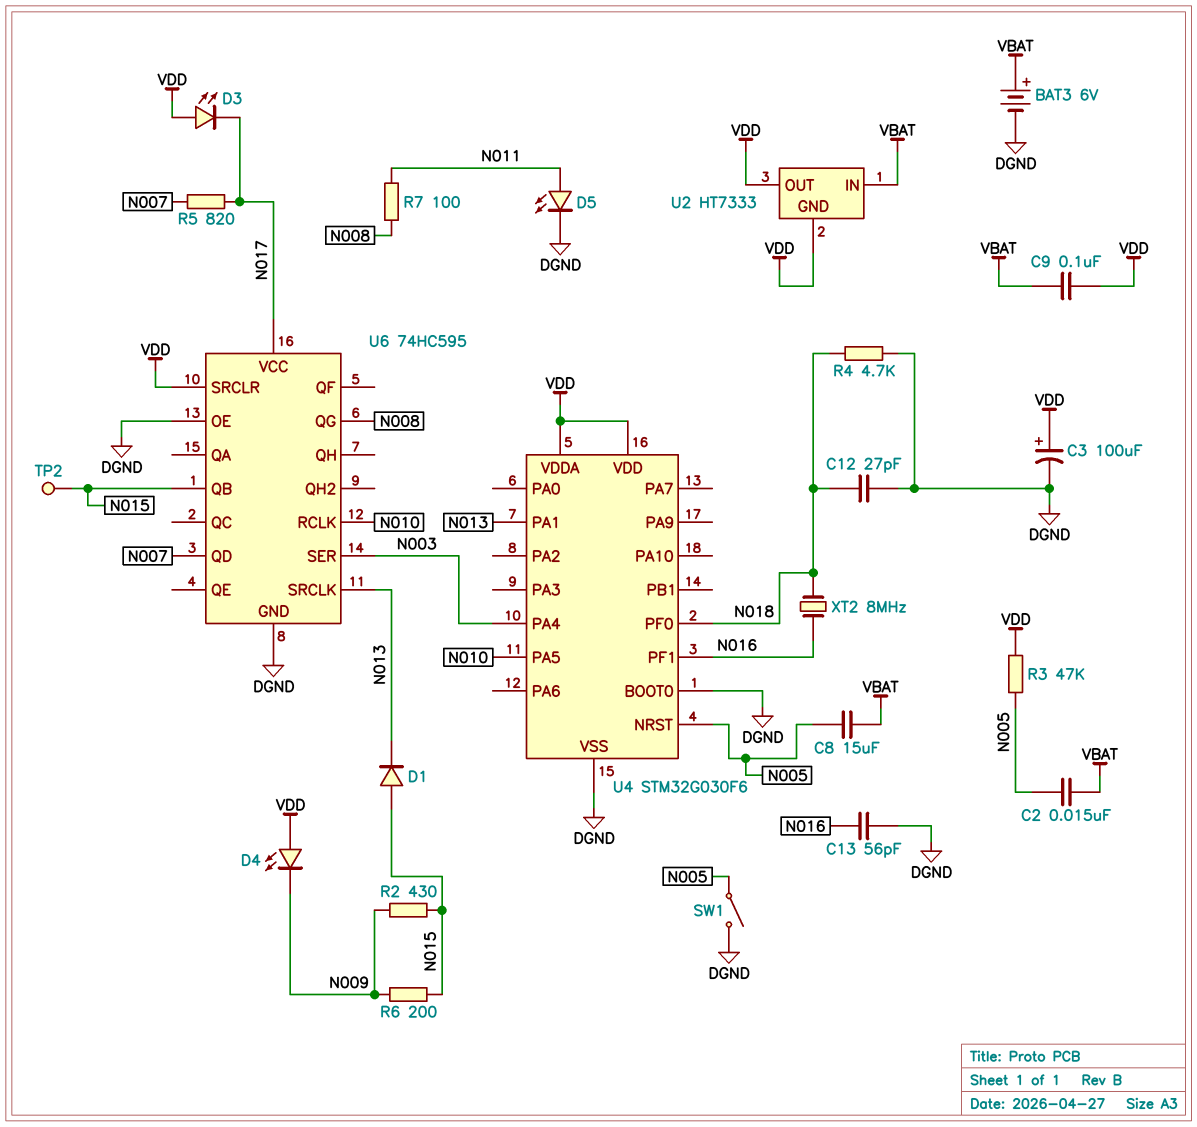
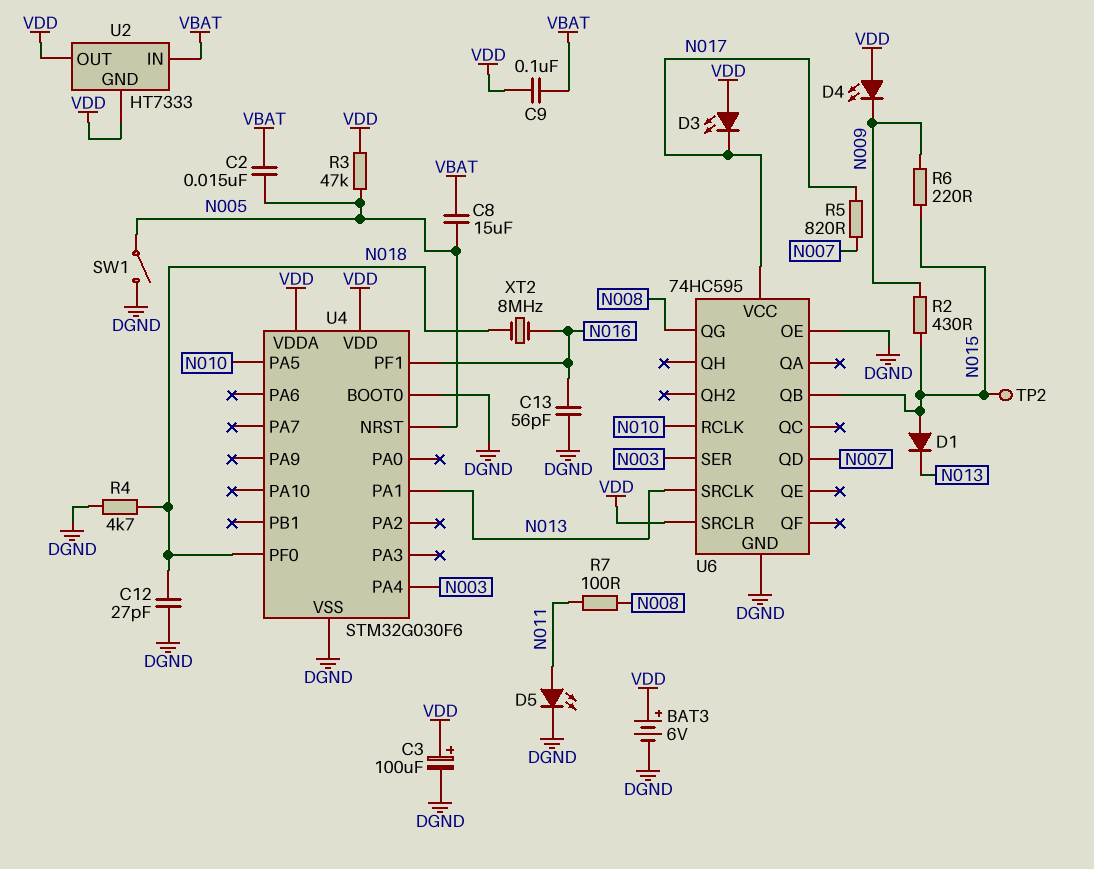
BAT3: 6V (plus VBAT, minus DGND) -> 6V (plus VDD, minus DGND)
R6: 200 (N009, N015) -> 220 (N009, N015)

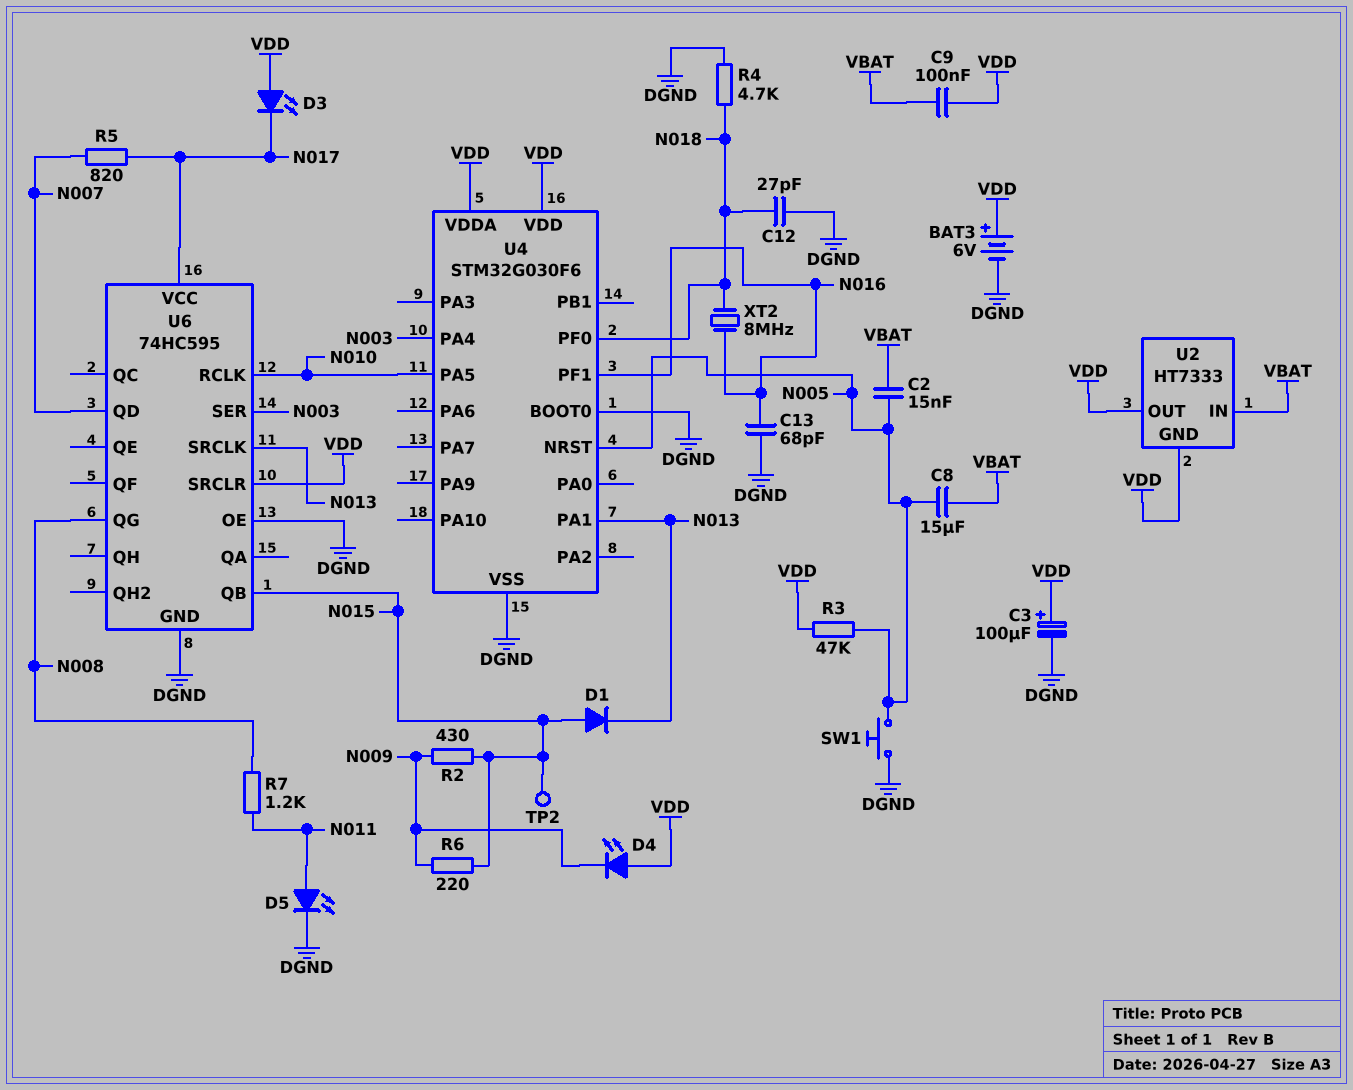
C13: 56pF (DGND, N016) -> 68pF (DGND, N016)
R7: 100 (N008, N011) -> 1.2k (N008, N011)
SW1: switch (DGND, N005) -> button (DGND, N005)

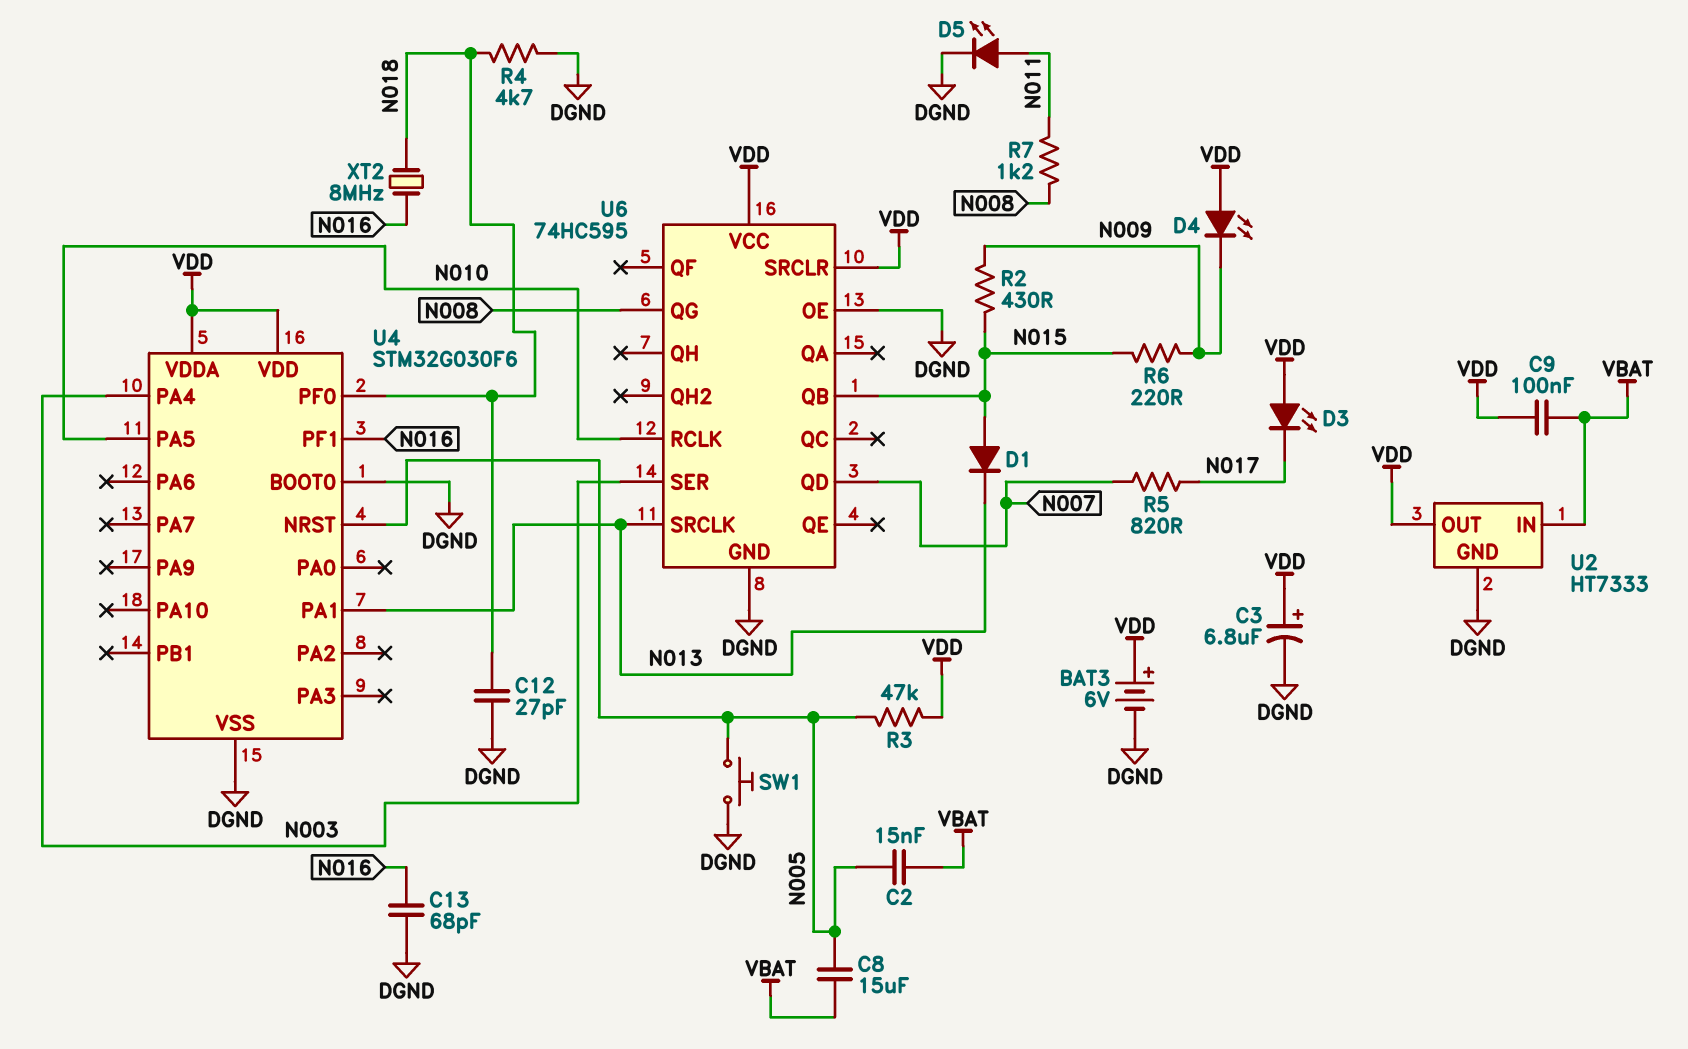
C3: 100uF (plus VDD, minus DGND) -> 6.8uF (plus VDD, minus DGND)
TP2: test point (N015) -> none
U2 pin GND: VDD -> DGND
U6 pin VCC: N017 -> VDD

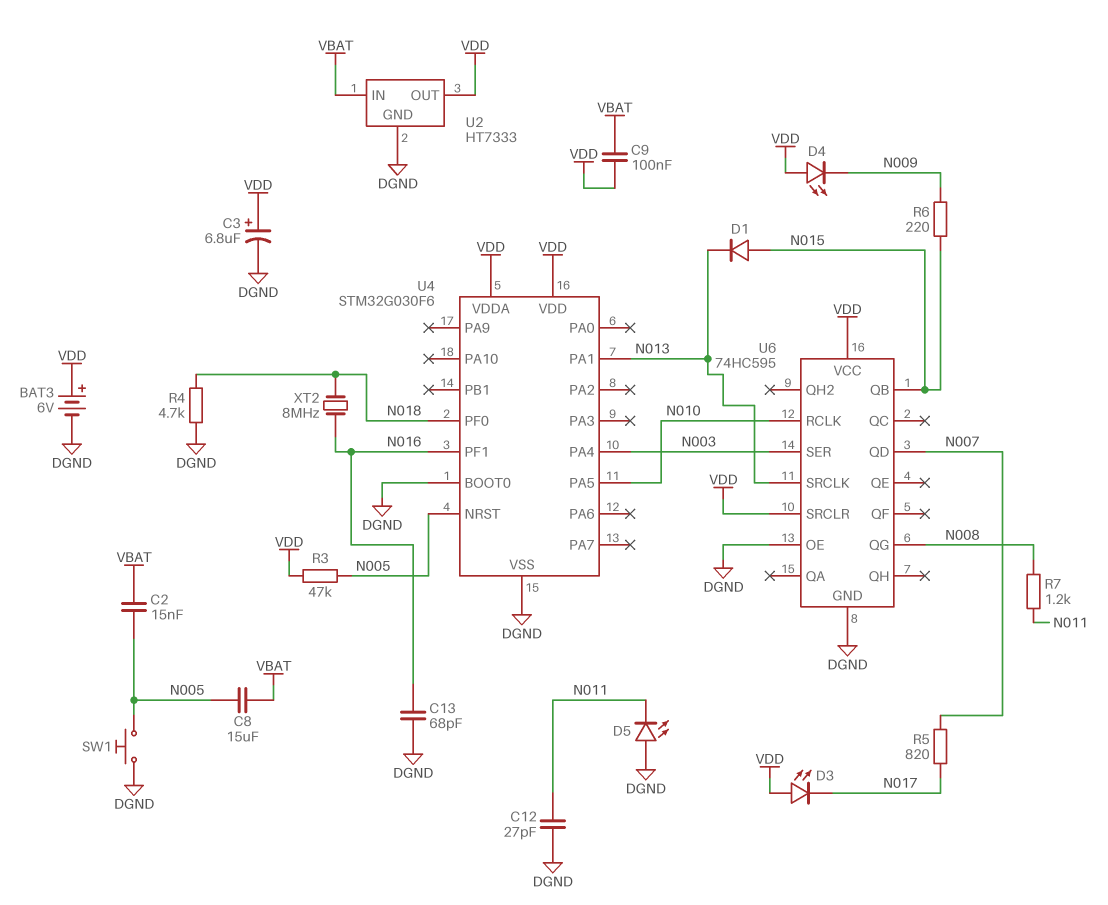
C12: 27pF (DGND, N018) -> 27pF (DGND, N011)
D5: LED (A N011, K DGND) -> LED (A DGND, K N011)
R2: 430 (N009, N015) -> none

